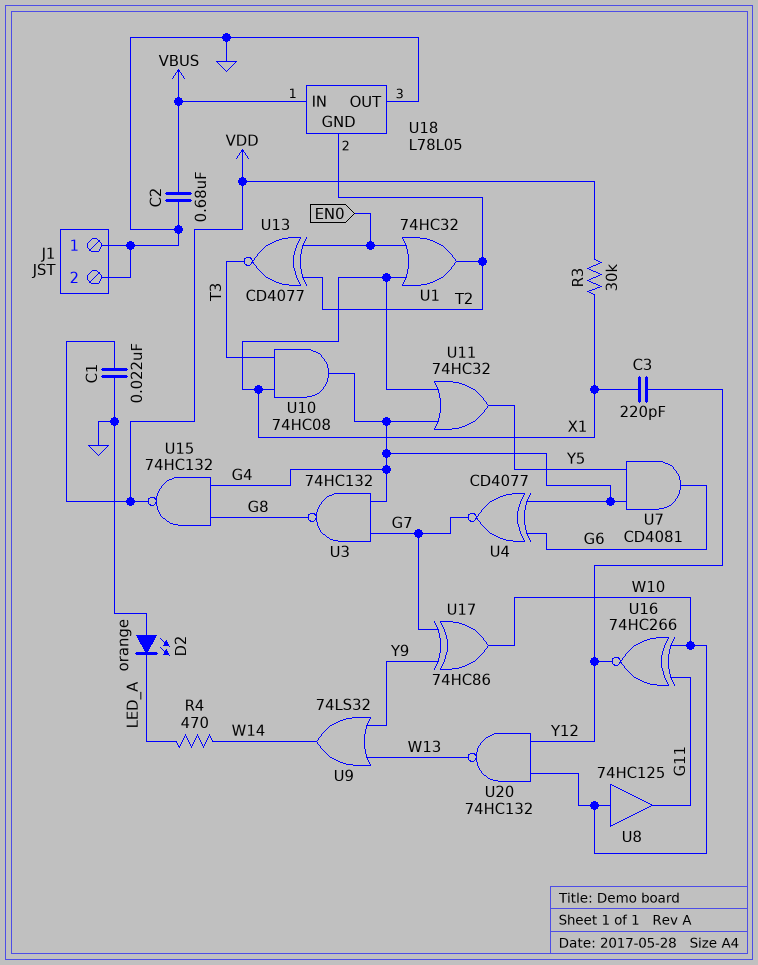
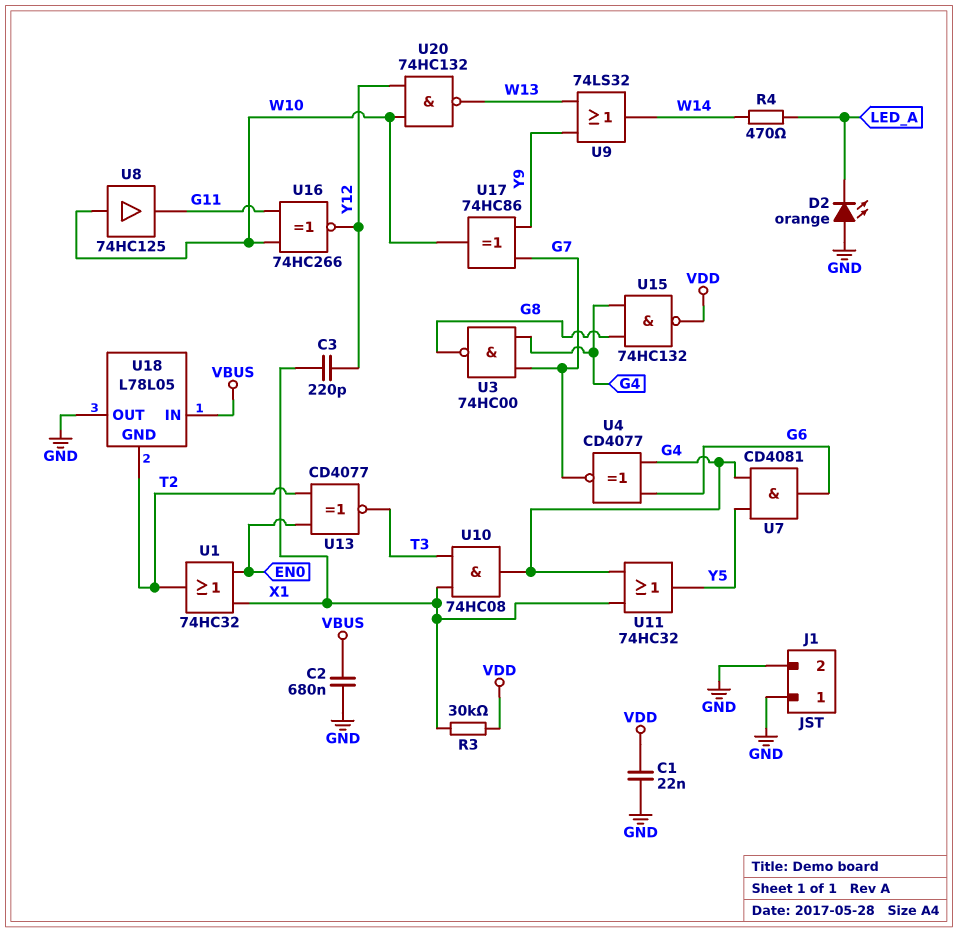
U3: NAND 74HC132 (in G4, in G7, out G8) -> NAND 74HC00 (in G4, in G7, out G8)

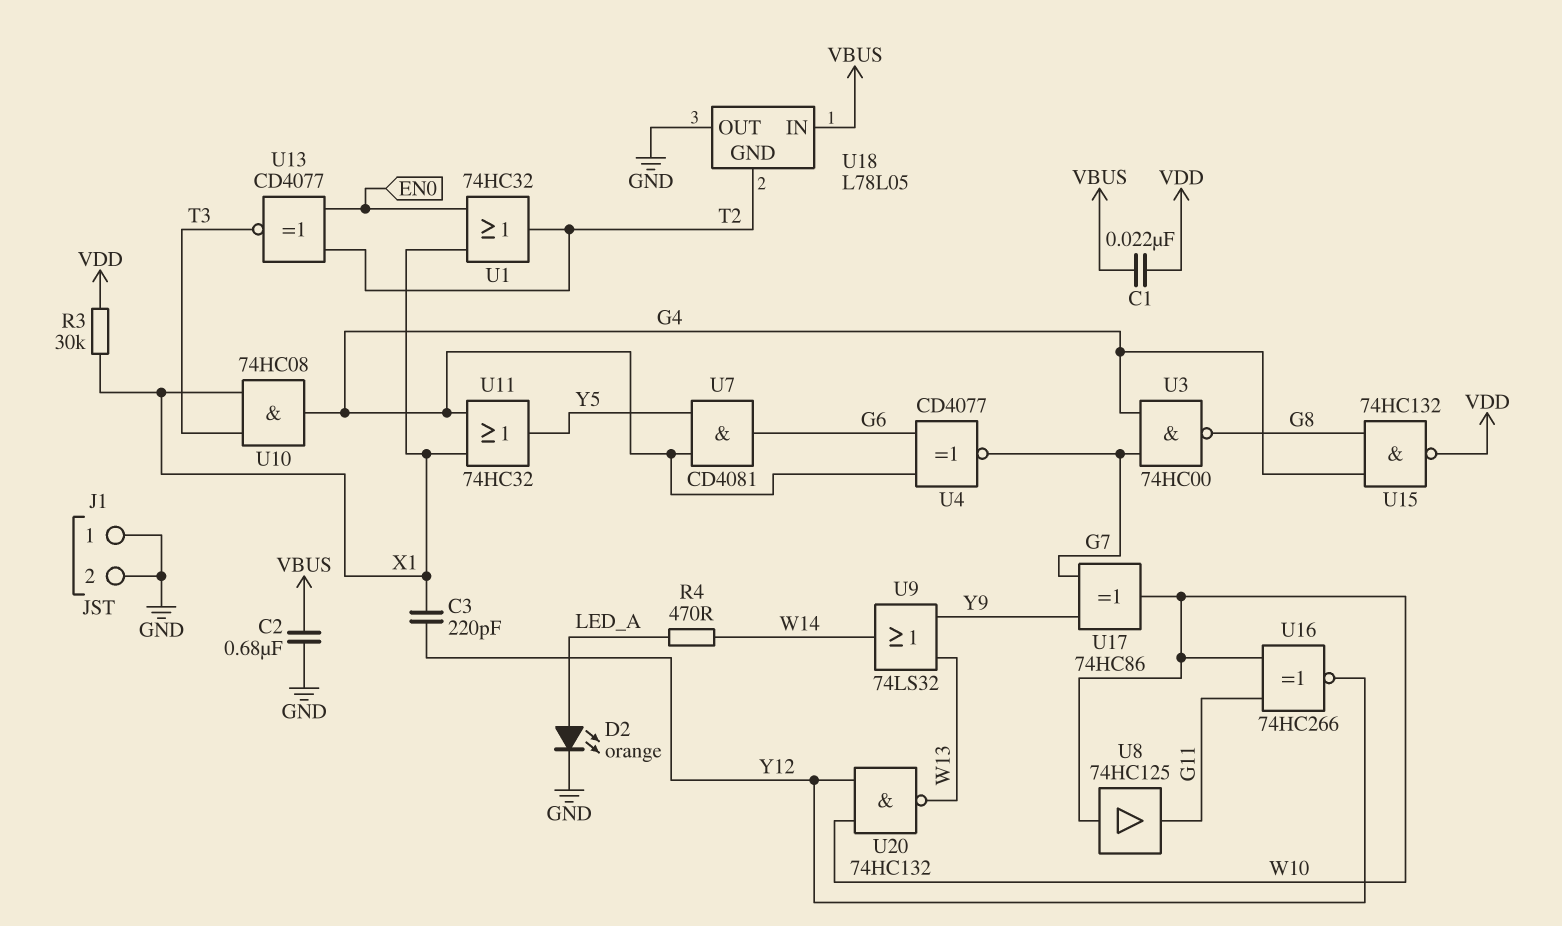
C1: 22nF (GND, VDD) -> 22nF (VBUS, VDD)
D2: LED orange (A GND, K LED_A) -> LED orange (A LED_A, K GND)

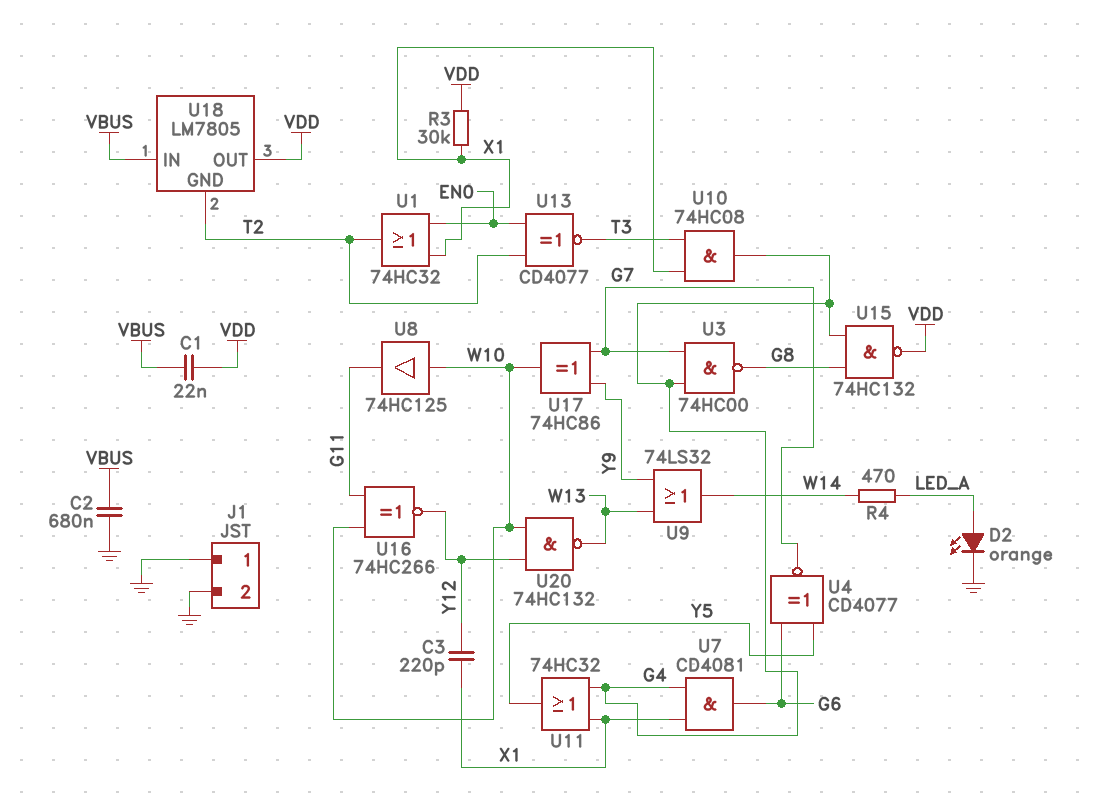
U4: XNOR CD4077 (in G4, in G6, out G7) -> XNOR CD4077 (in G6, in Y5, out G7)
U7: AND CD4081 (in G4, in Y5, out G6) -> AND CD4081 (in G4, in X1, out G6)
U18: L78L05 -> LM7805
U18 pin OUT: GND -> VDD

